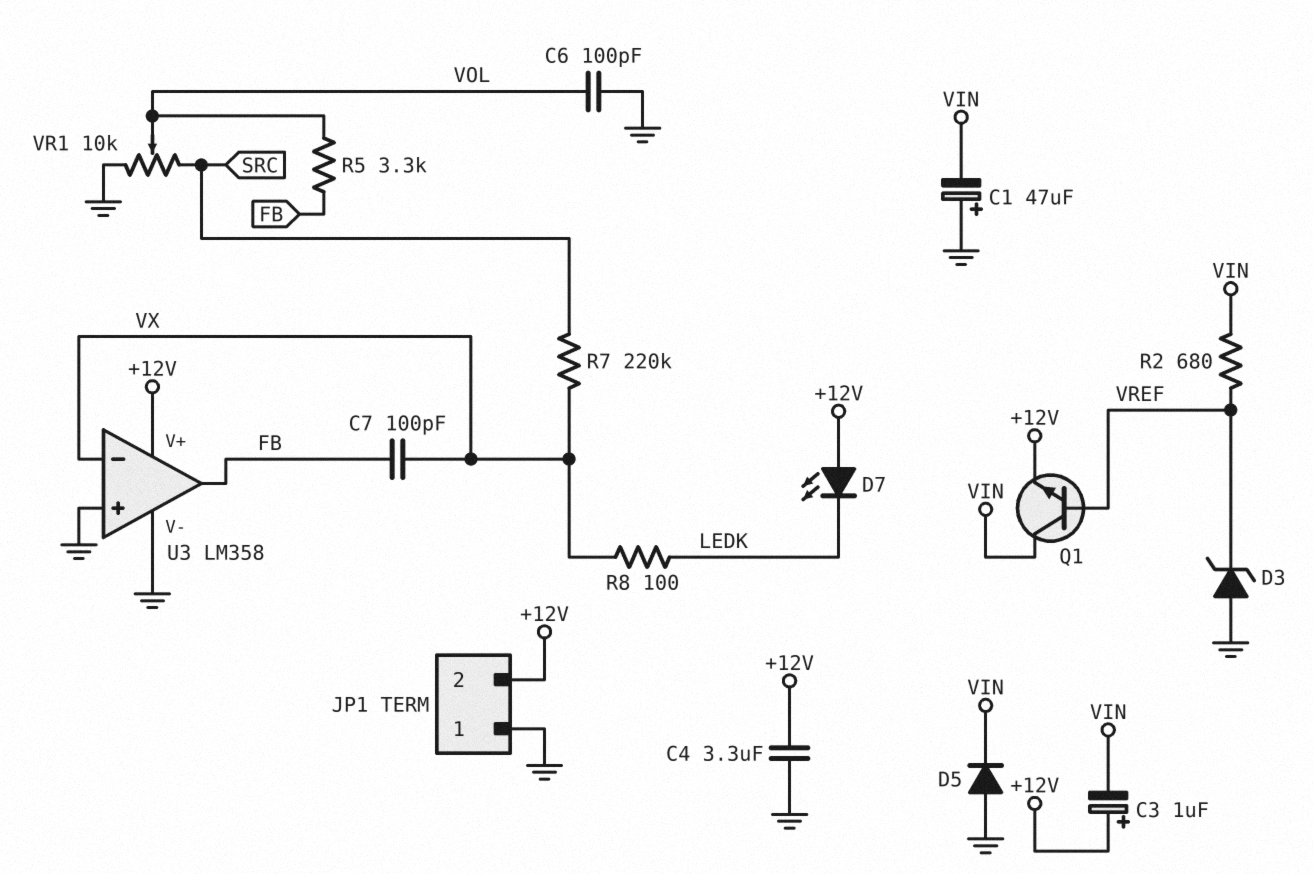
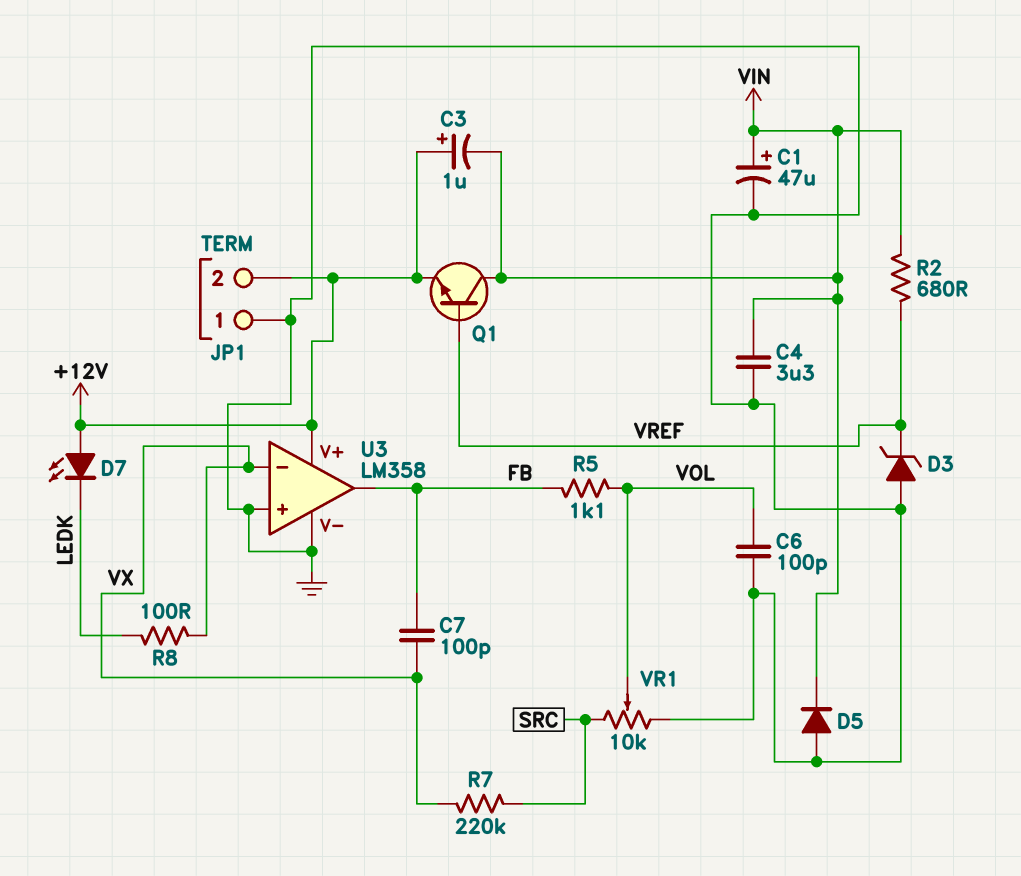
C1: 47uF (plus GND, minus VIN) -> 47uF (plus VIN, minus GND)
C4: 3.3uF (+12V, GND) -> 3.3uF (GND, VIN)
R5: 3.3k (FB, VOL) -> 1.1k (FB, VOL)

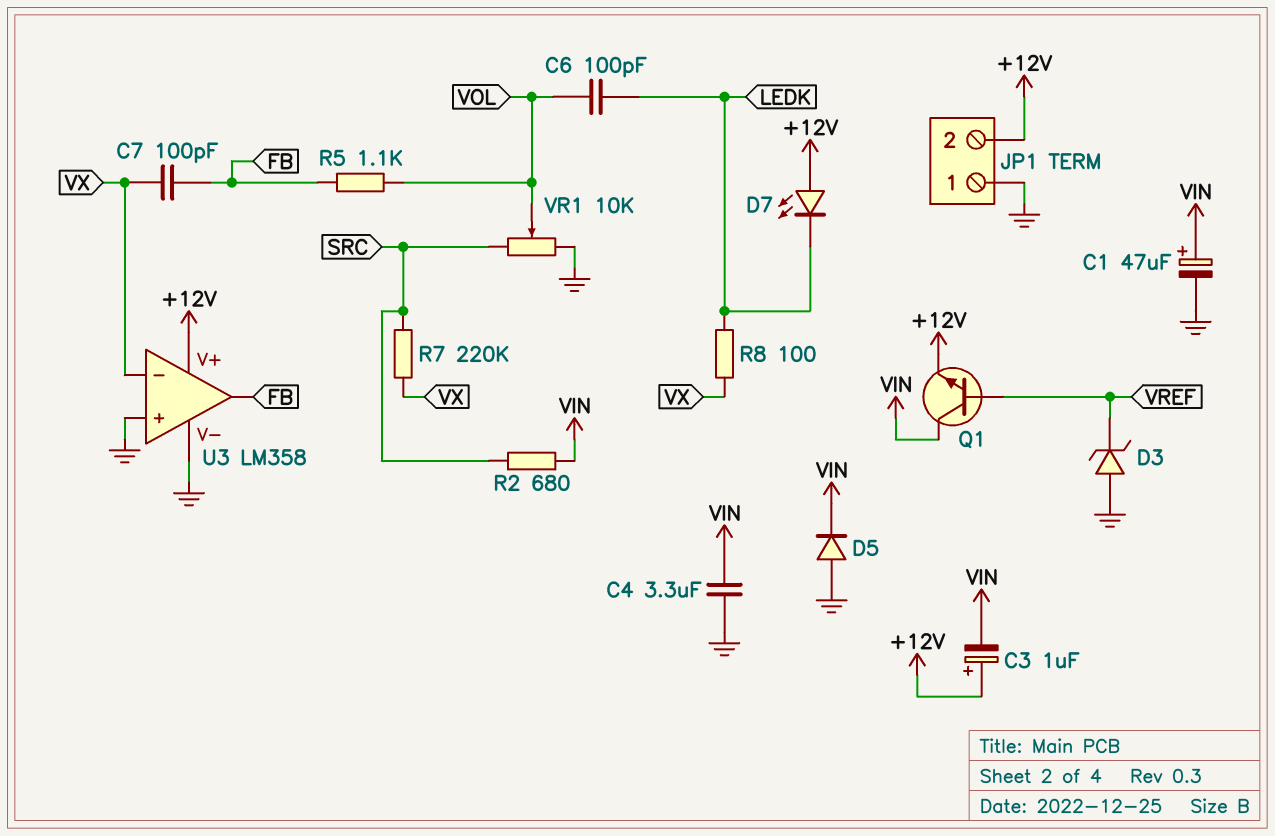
C6: 100pF (GND, VOL) -> 100pF (LEDK, VOL)
R2: 680 (VIN, VREF) -> 680 (SRC, VIN)

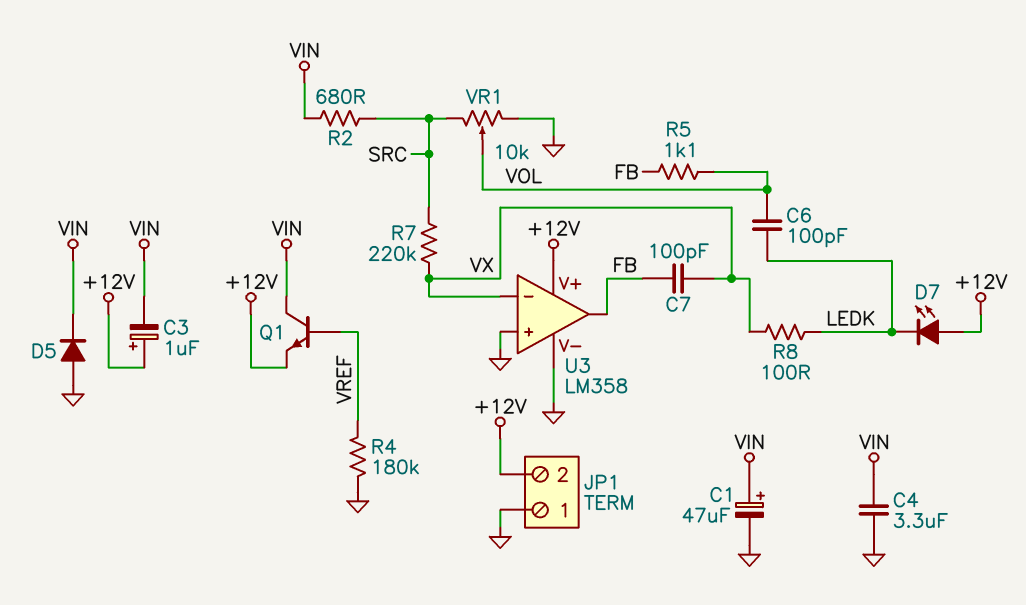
D3: zener (A GND, K VREF) -> none
R4: none -> 180k (GND, VREF)

